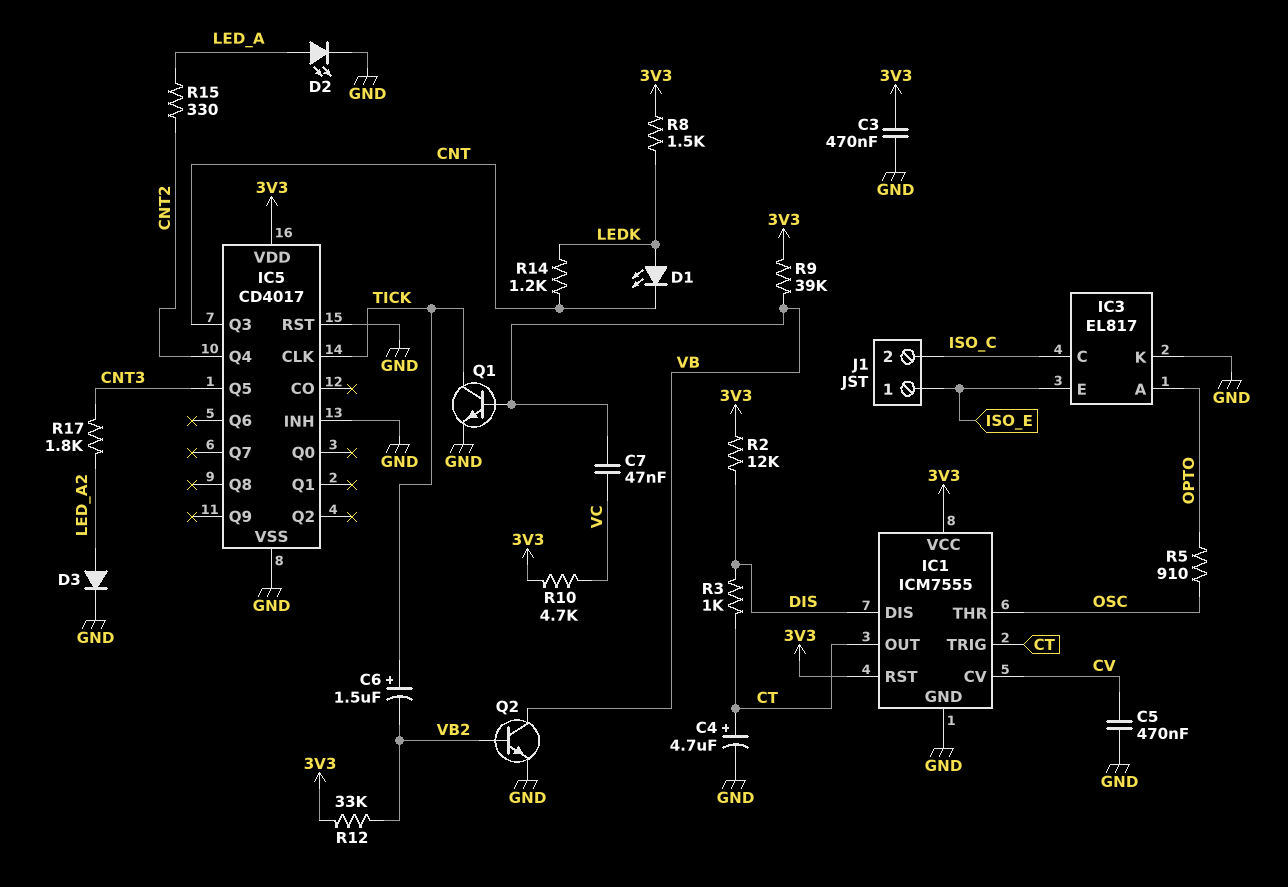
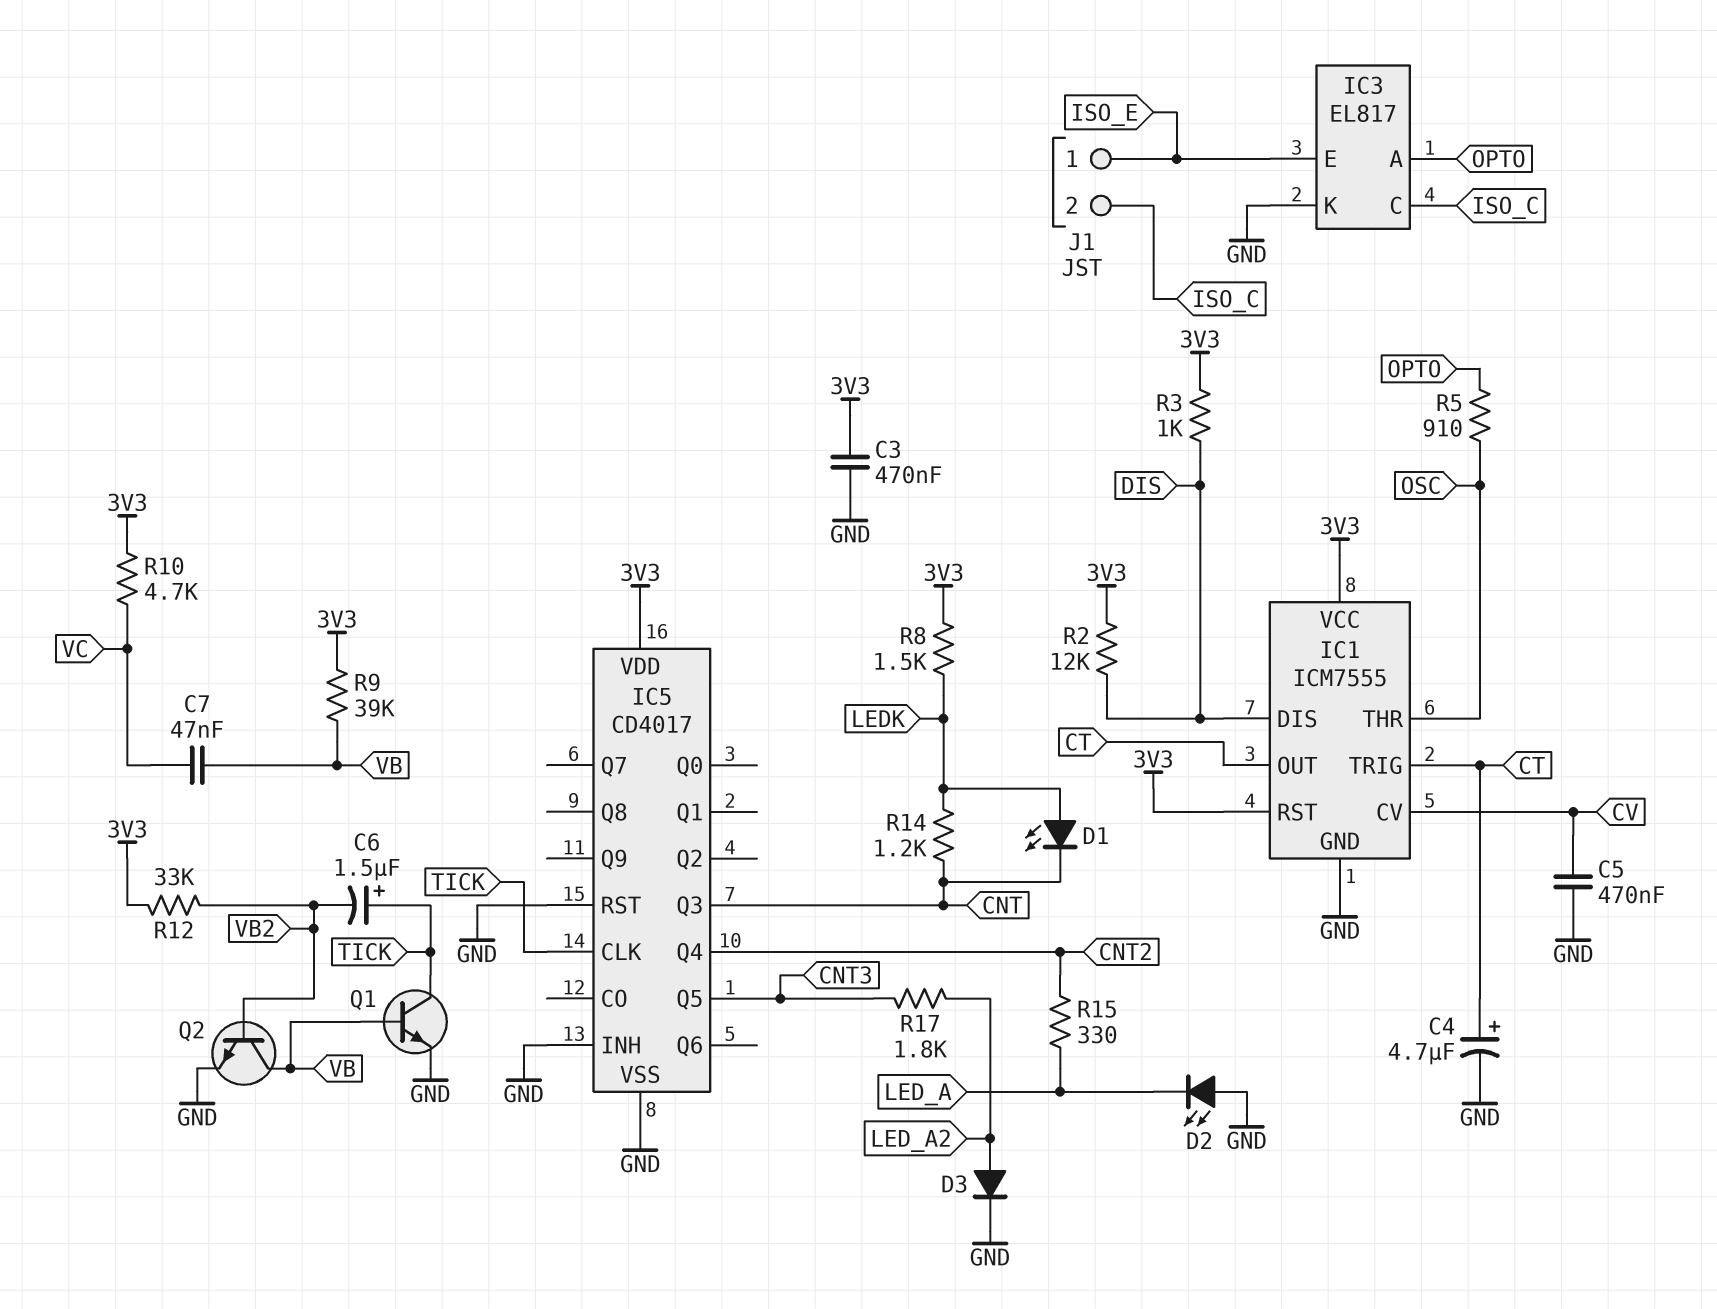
D2: LED (A LED_A, K GND) -> LED (A GND, K LED_A)
R3: 1k (CT, DIS) -> 1k (3V3, DIS)

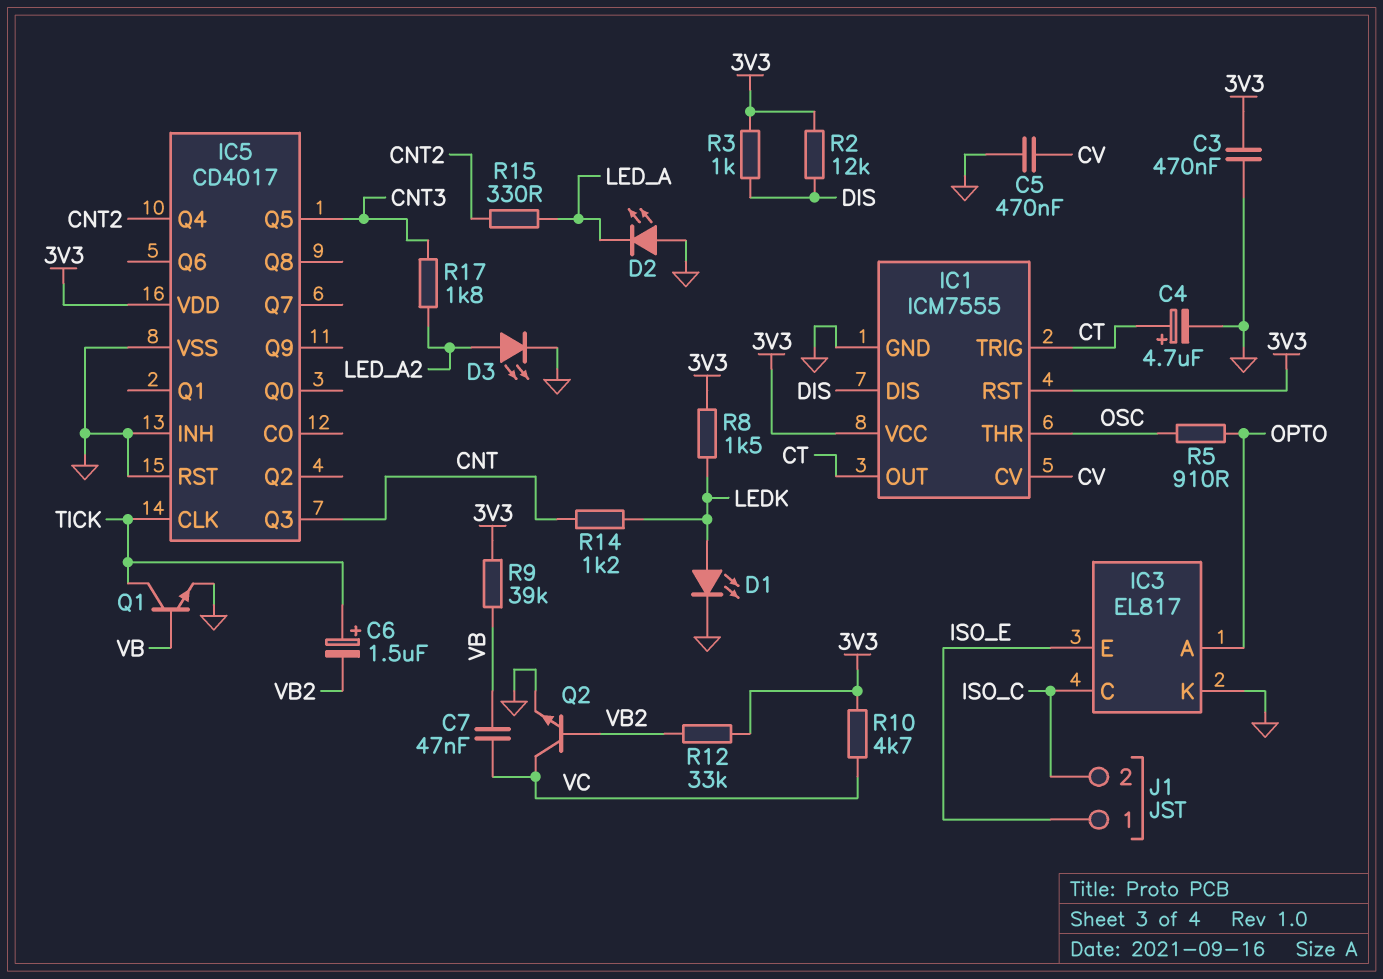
D1: LED (A LEDK, K CNT) -> LED (A LEDK, K GND)
D3: diode (A LED_A2, K GND) -> LED (A LED_A2, K GND)
Q2: NPN (B VB2, C VB, E GND) -> NPN (B VB2, C VC, E GND)

